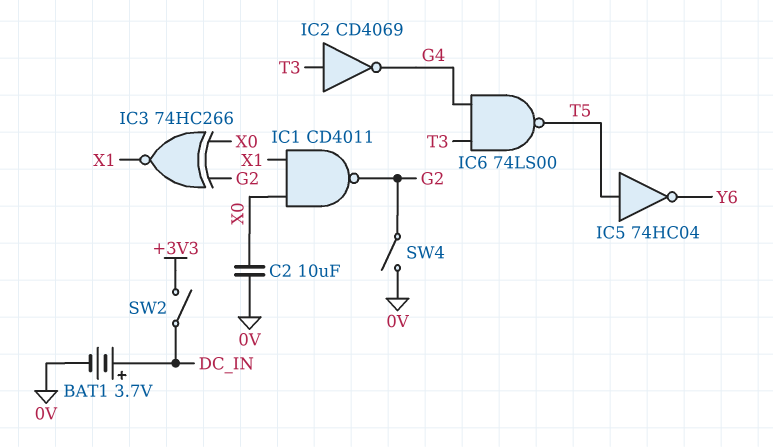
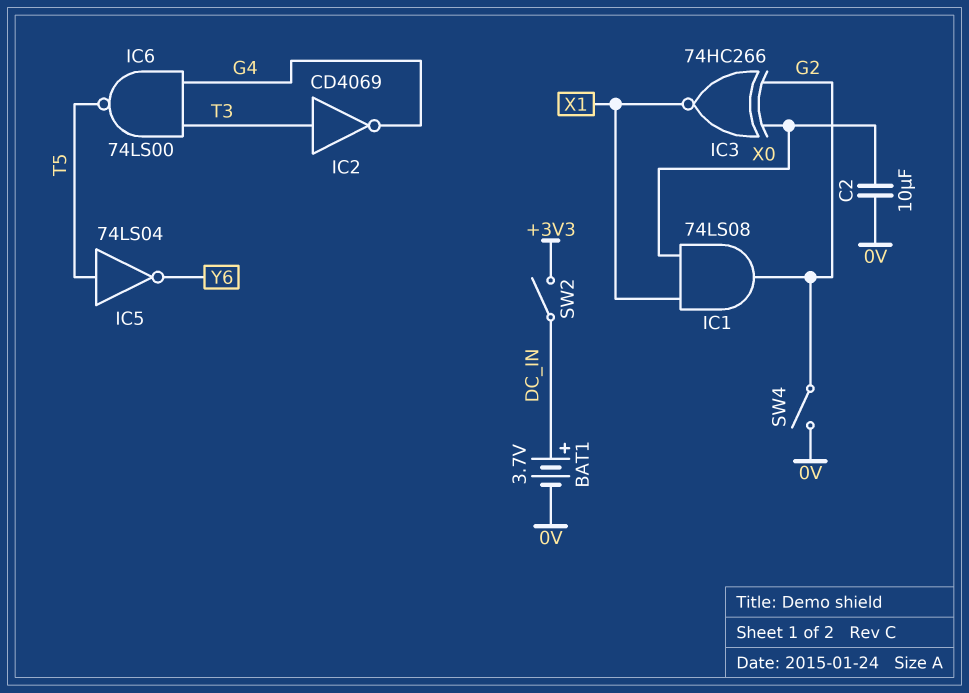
IC1: NAND CD4011 (in X0, in X1, out G2) -> AND 74LS08 (in X0, in X1, out G2)
IC5: NOT 74HC04 (in T5, out Y6) -> NOT 74LS04 (in T5, out Y6)

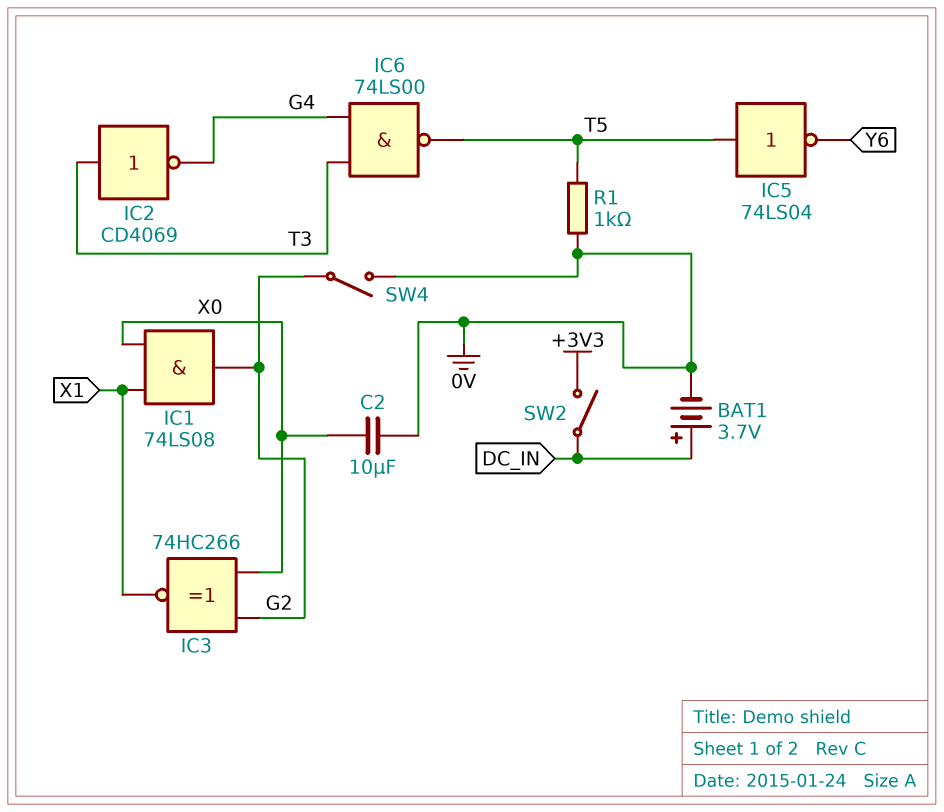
R1: none -> 1k (0V, T5)

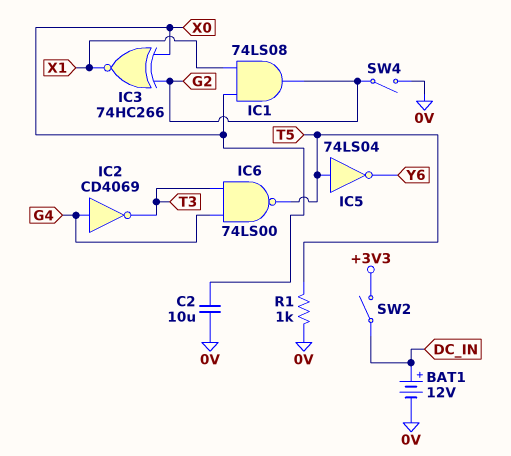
BAT1: 3.7V (plus DC_IN, minus 0V) -> 12V (plus DC_IN, minus 0V)
IC2: NOT CD4069 (in T3, out G4) -> NOT CD4069 (in G4, out T3)

